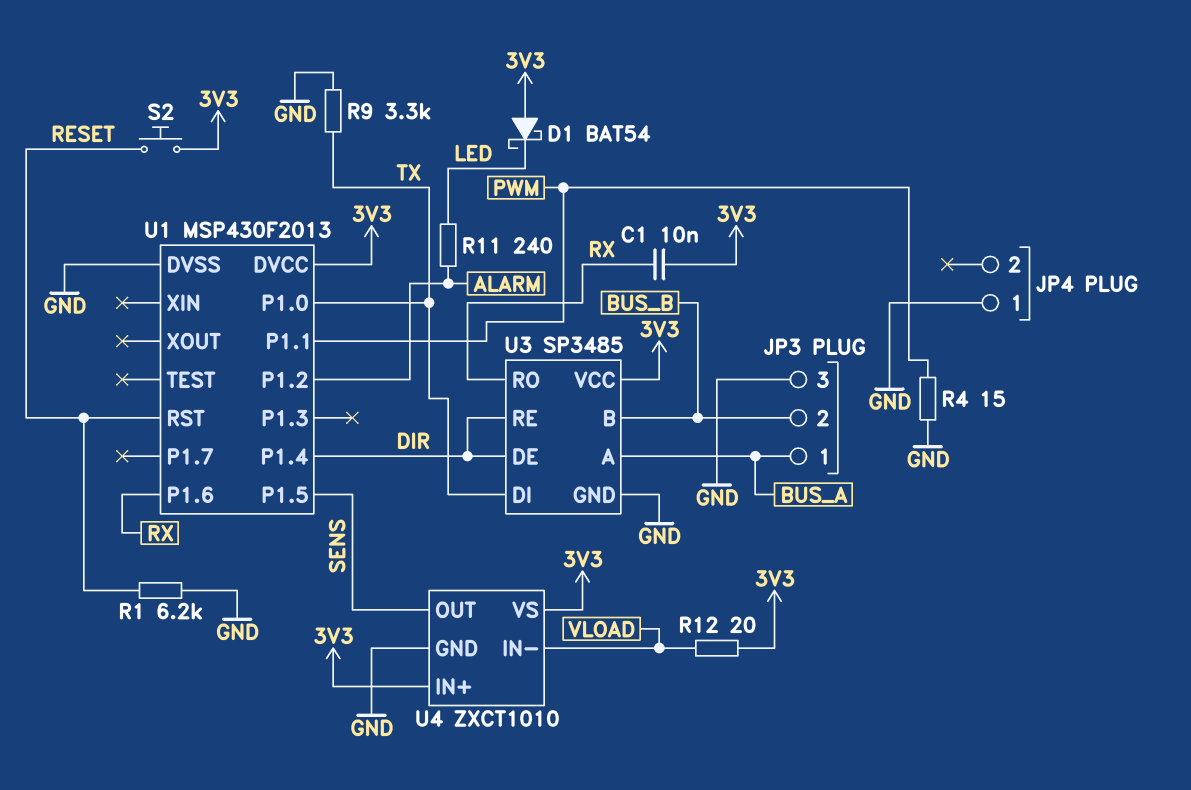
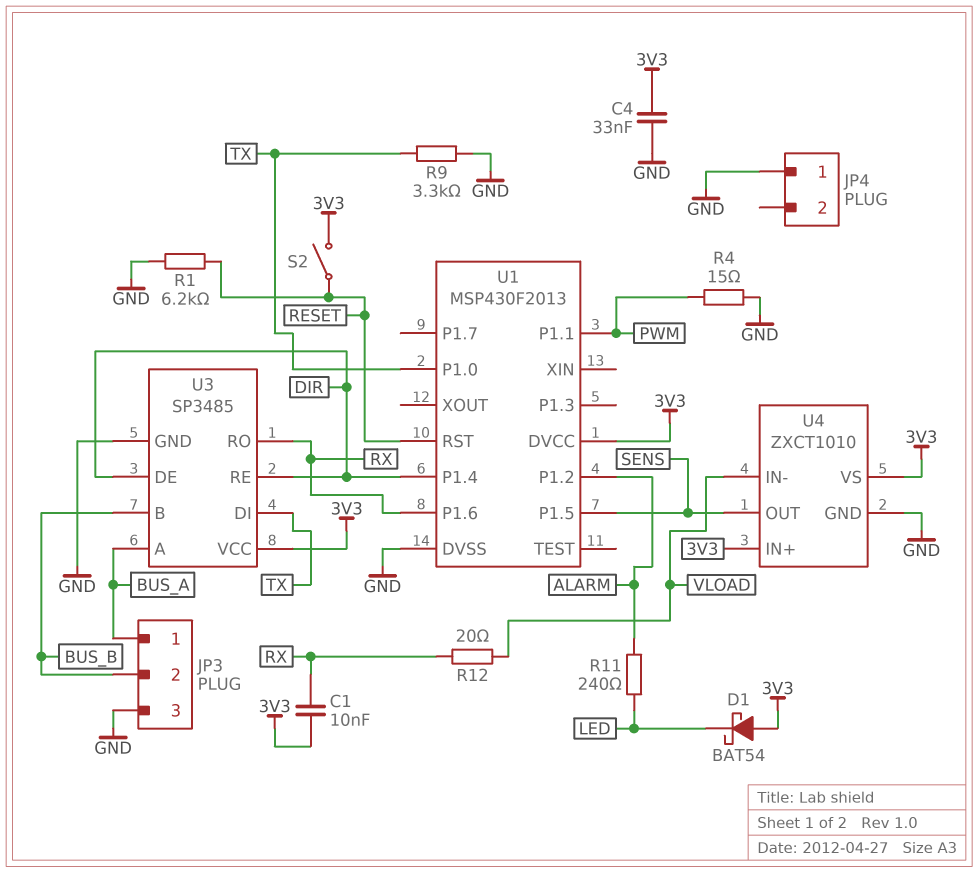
C4: none -> 33nF (3V3, GND)
R12: 20 (3V3, VLOAD) -> 20 (RX, VLOAD)
S2: button (3V3, RESET) -> switch (3V3, RESET)

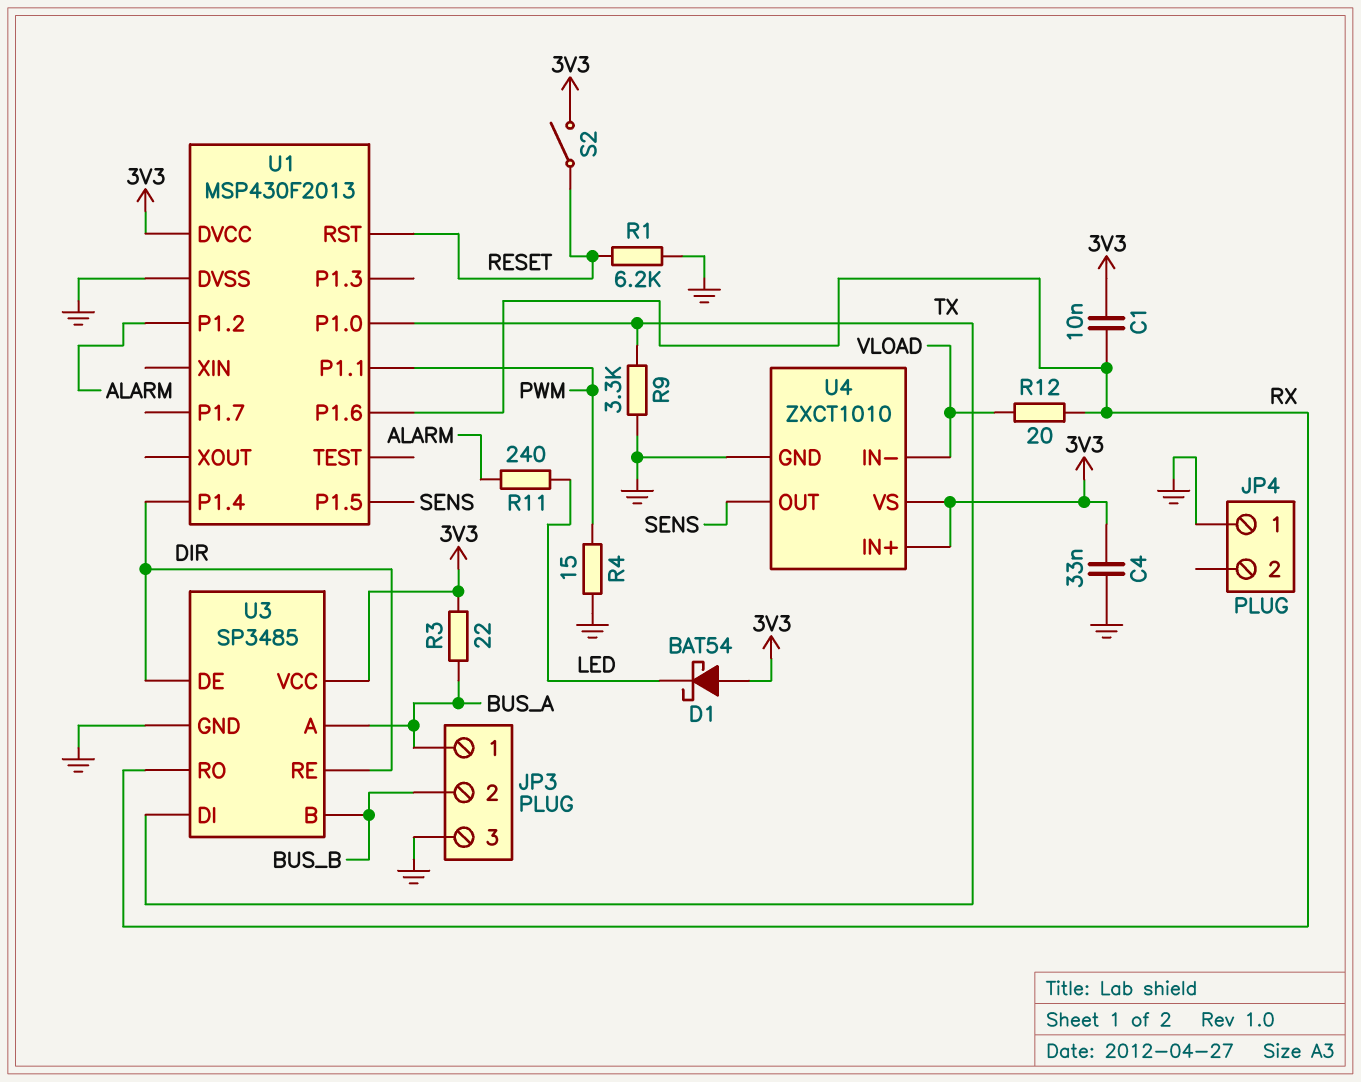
R3: none -> 22 (3V3, BUS_A)

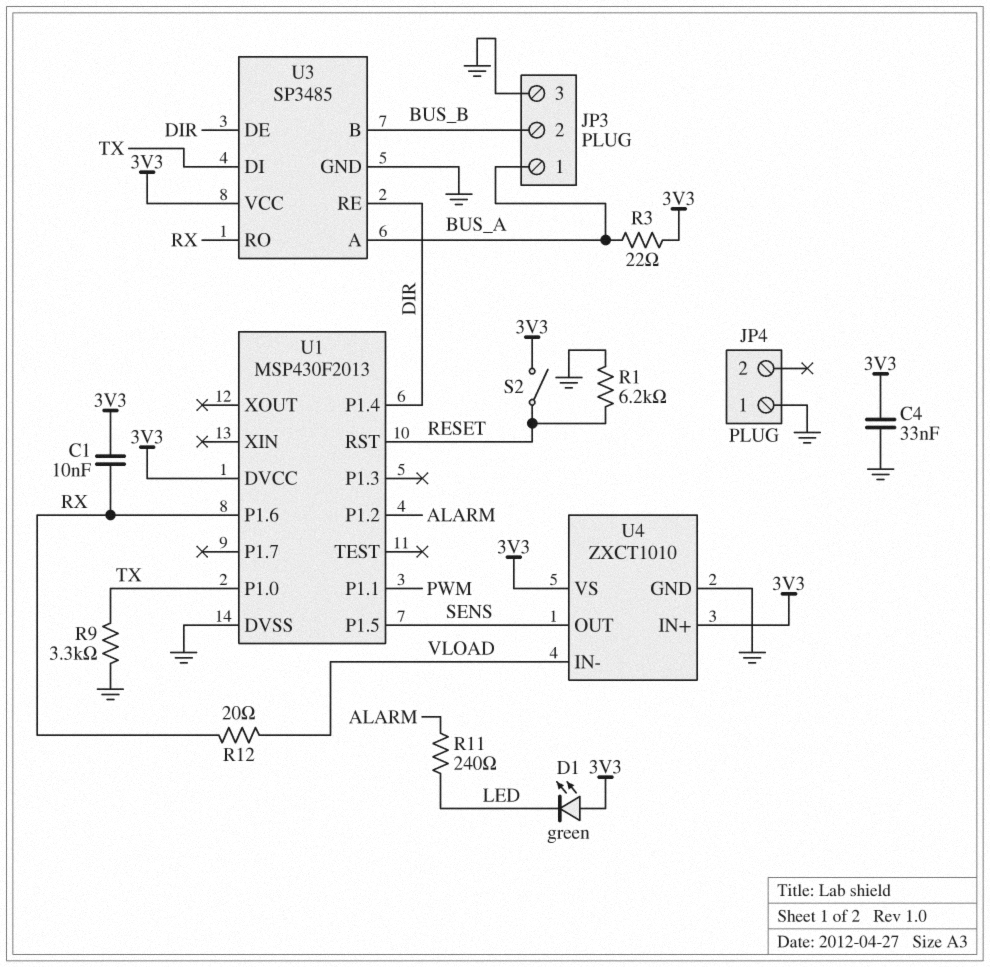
D1: schottky BAT54 (A 3V3, K LED) -> LED green (A 3V3, K LED)
R4: 15 (GND, PWM) -> none

